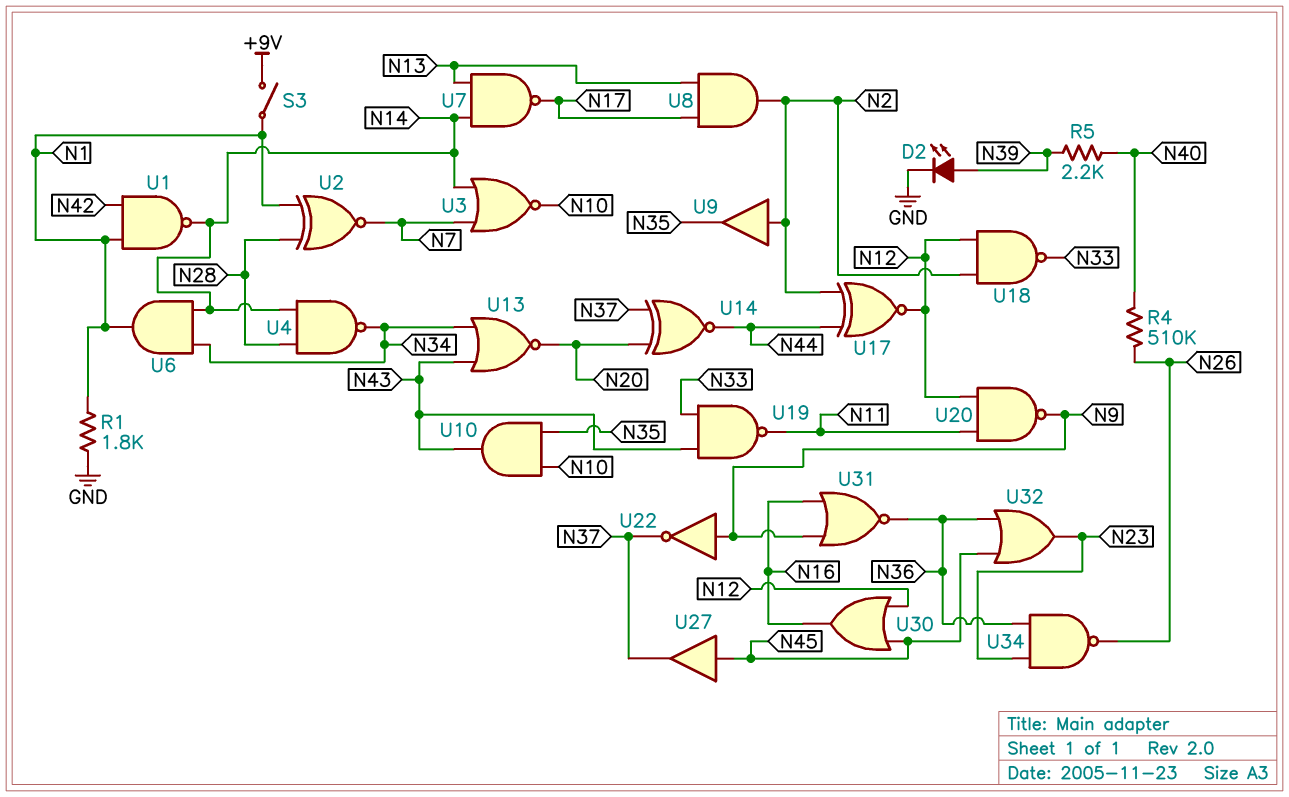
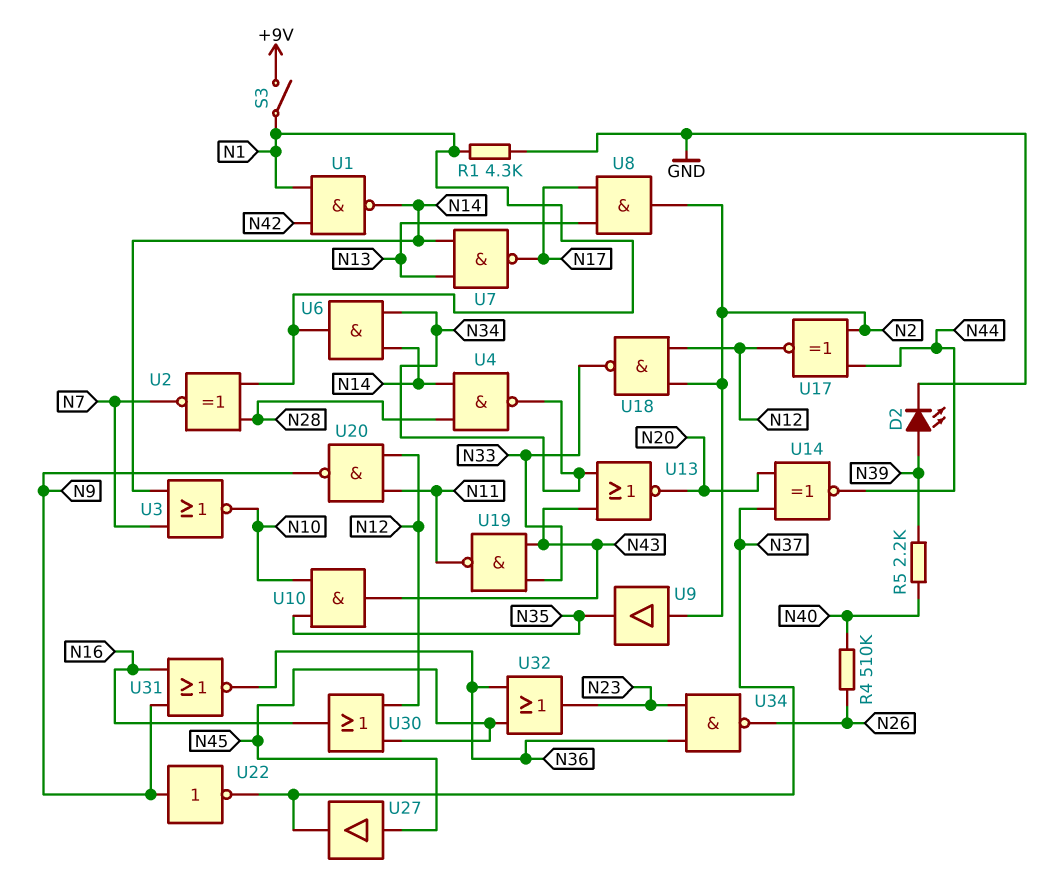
R1: 1.8k (GND, N1) -> 4.3k (GND, N1)

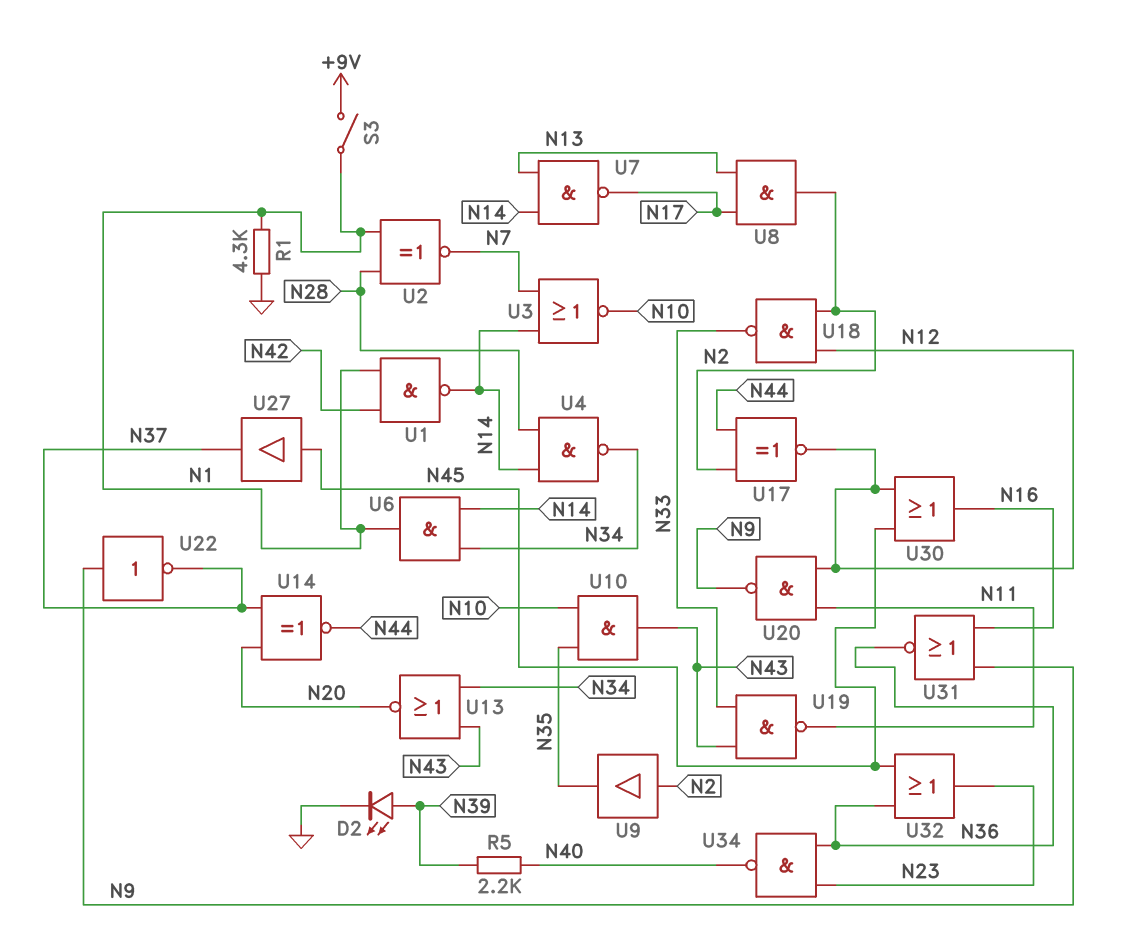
R4: 510k (N26, N40) -> none
U34: NAND (in N23, in N36, out N26) -> NAND (in N23, in N36, out N40)

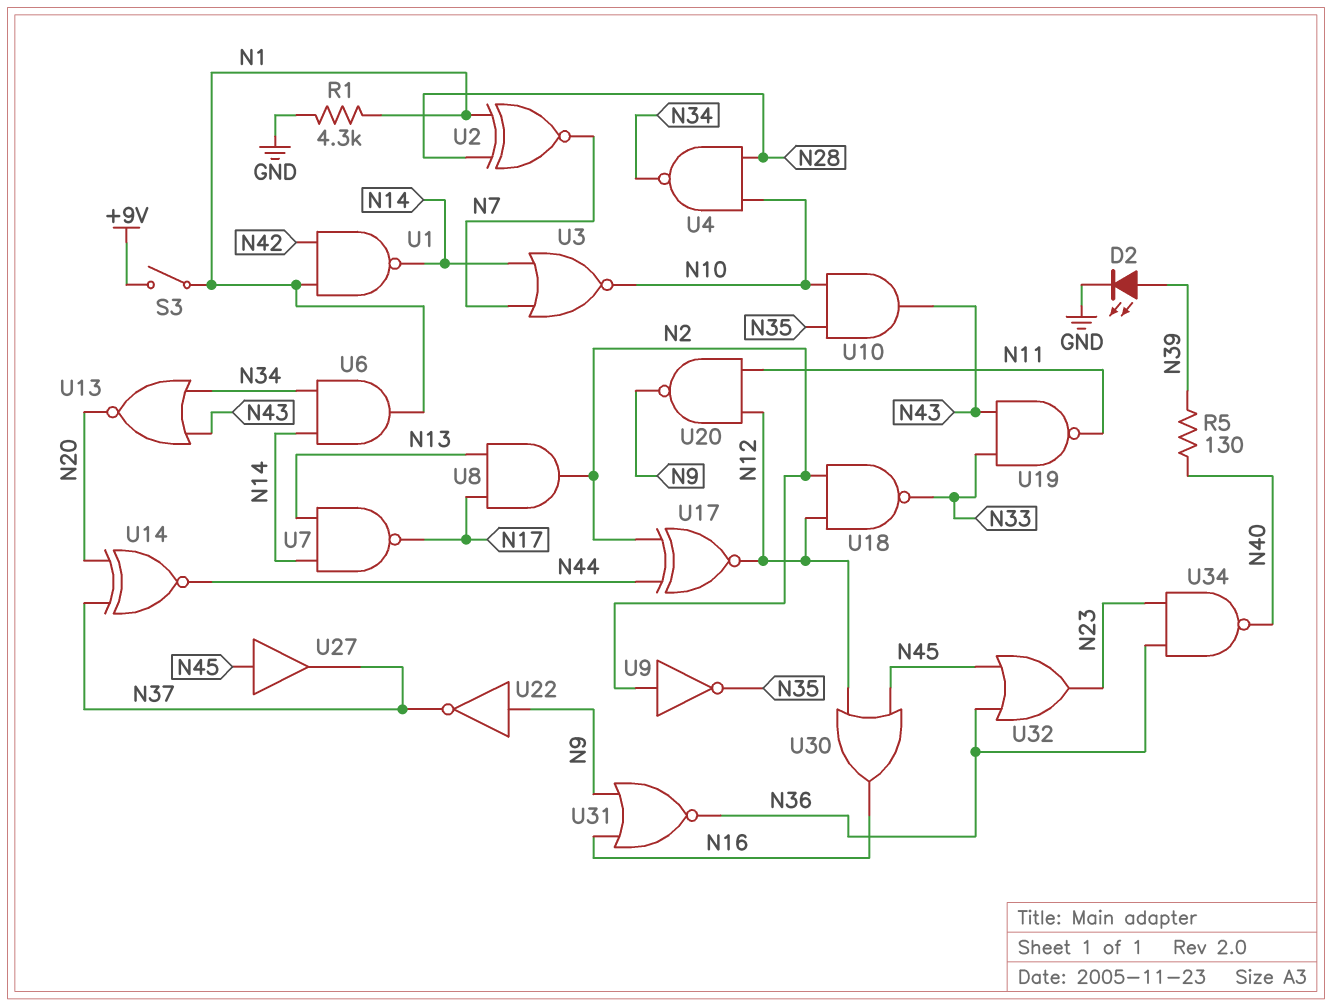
R5: 2.2k (N39, N40) -> 130 (N39, N40)
U4: NAND (in N14, in N28, out N34) -> NAND (in N10, in N28, out N34)
U9: buffer (in N2, out N35) -> NOT (in N2, out N35)

